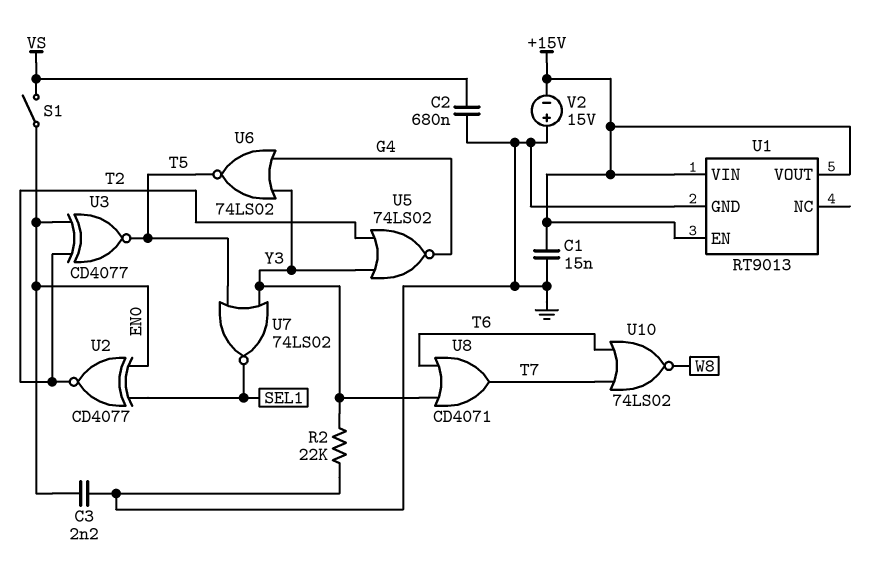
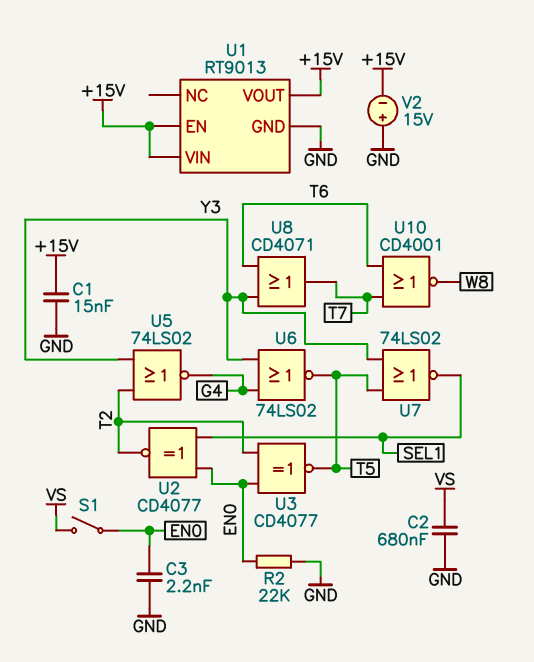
R2: 22k (GND, Y3) -> 22k (EN0, GND)
U10: NOR 74LS02 (in T6, in T7, out W8) -> NOR CD4001 (in T6, in T7, out W8)

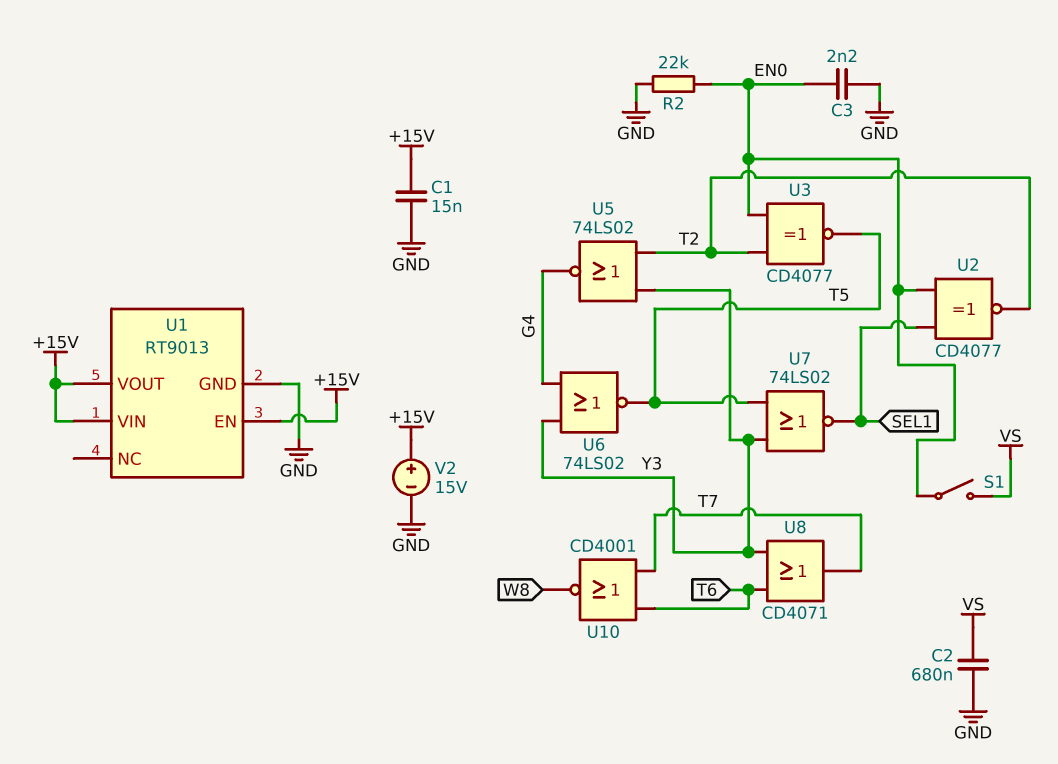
V2: 15V (plus GND, minus +15V) -> 15V (plus +15V, minus GND)

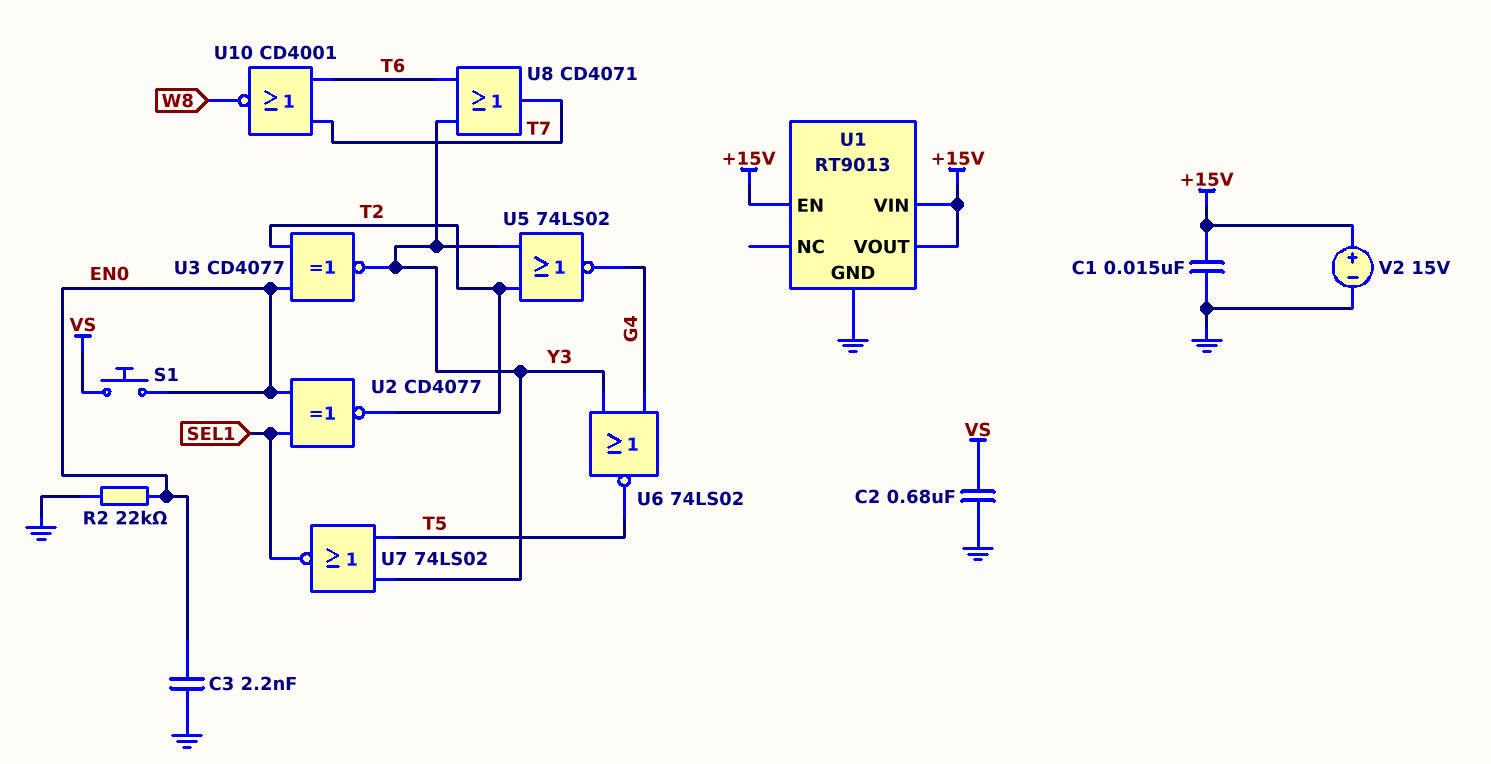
S1: switch (EN0, VS) -> button (EN0, VS)
U3: XNOR CD4077 (in EN0, in T2, out T5) -> XNOR CD4077 (in EN0, in T2, out Y3)

